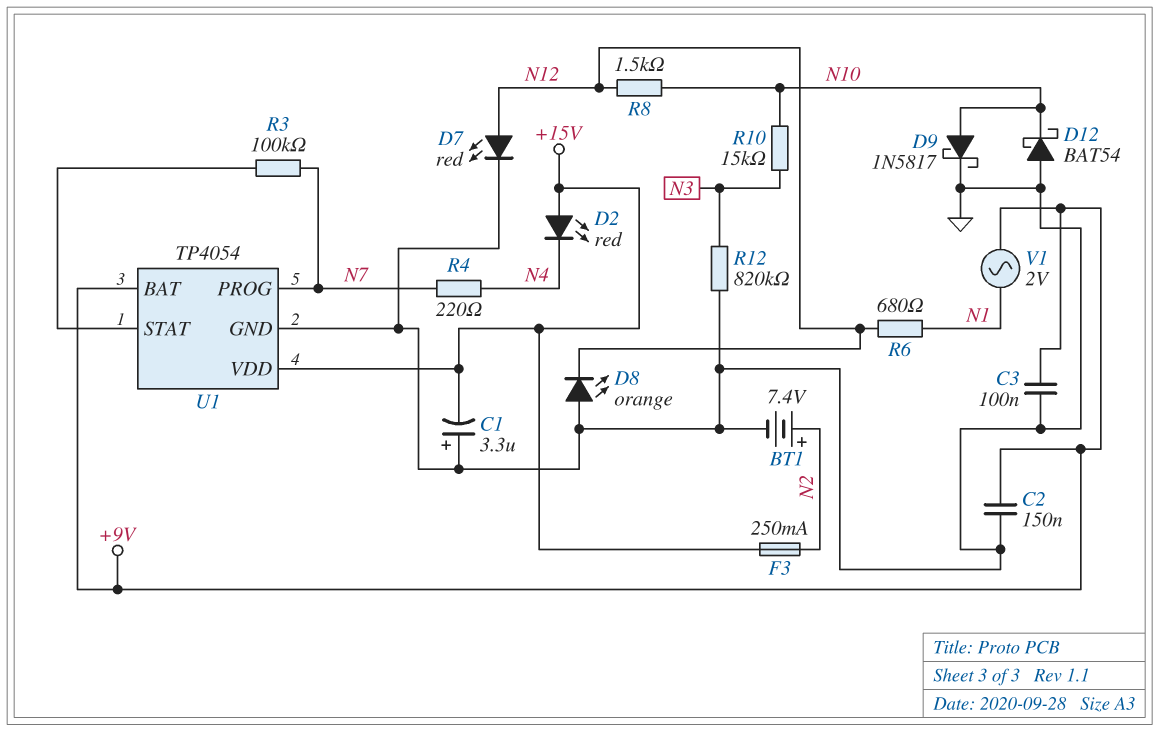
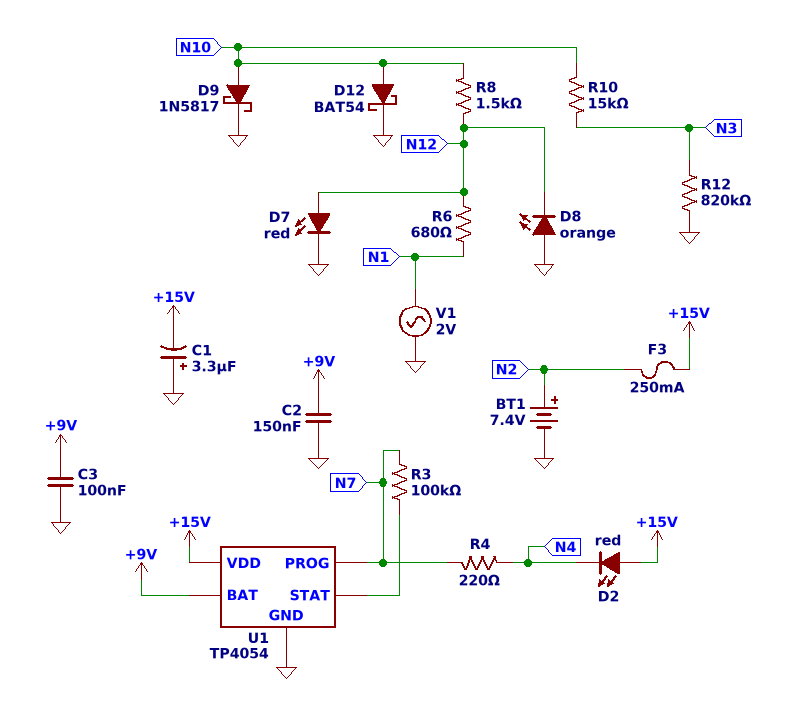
D12: schottky BAT54 (A GND, K N10) -> schottky BAT54 (A N10, K GND)
V1: AC 2V (+9V, N1) -> AC 2V (GND, N1)

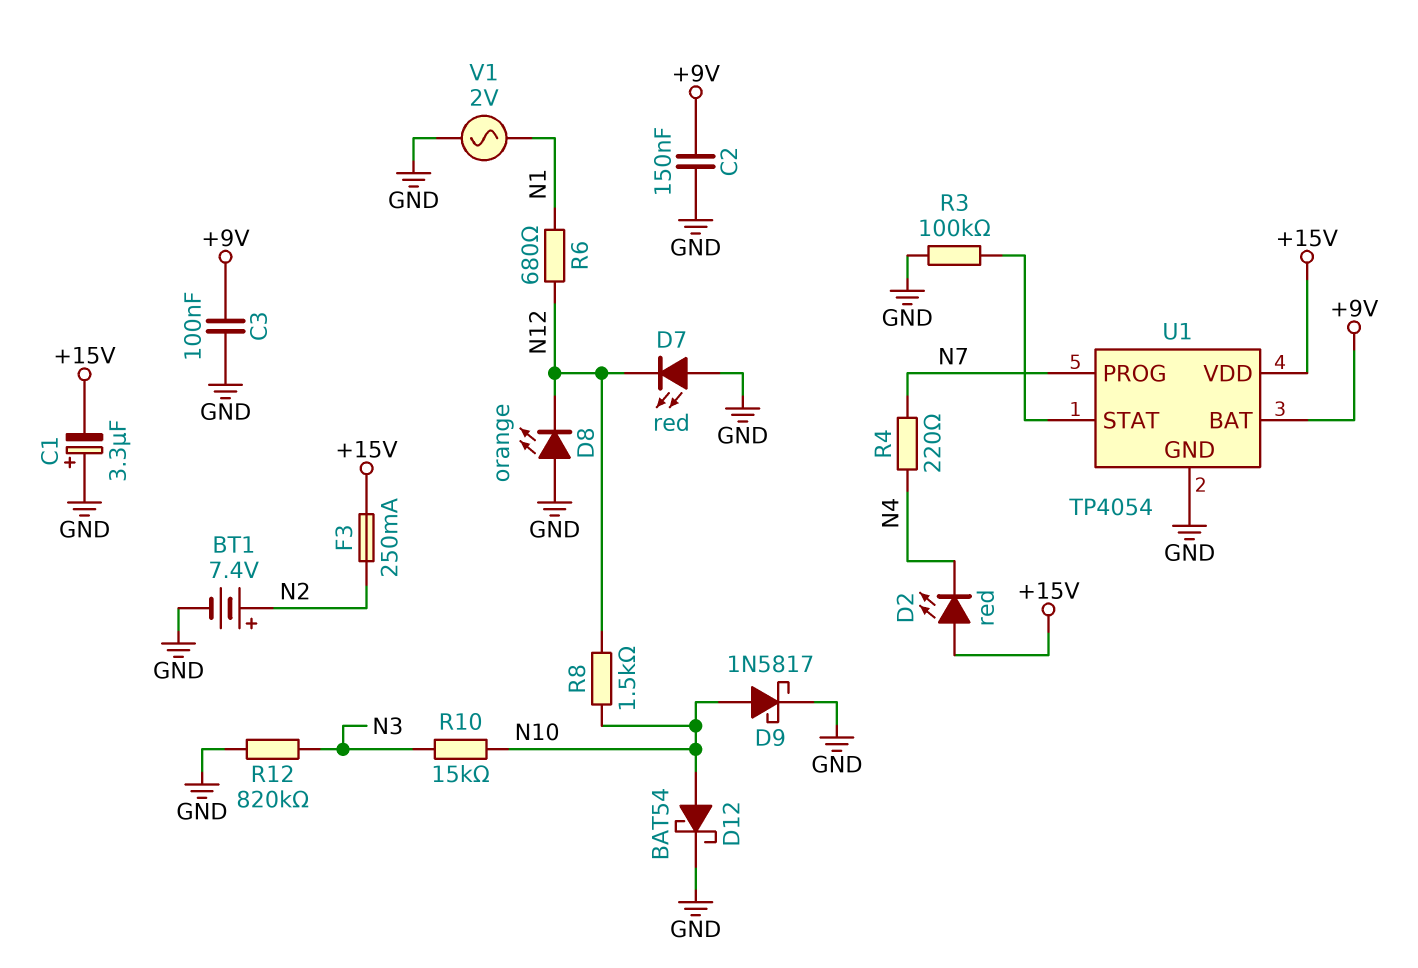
D7: LED red (A N12, K GND) -> LED red (A GND, K N12)
R3: 100k (N7, U1/STAT) -> 100k (GND, U1/STAT)

